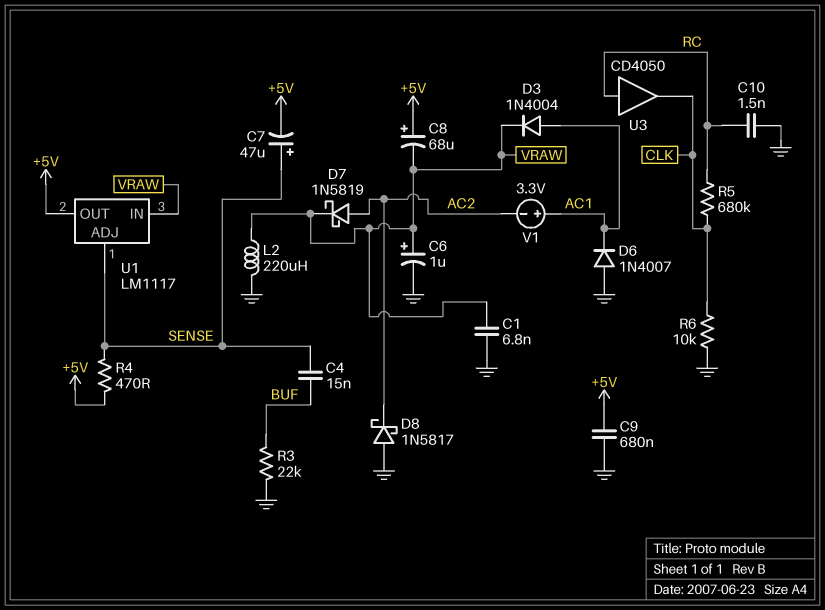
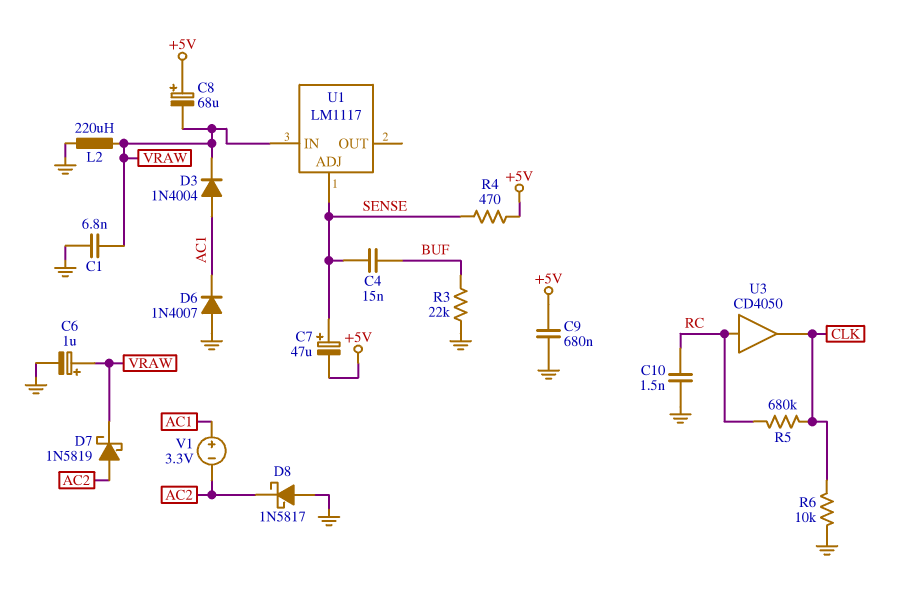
U1 pin OUT: +5V -> none

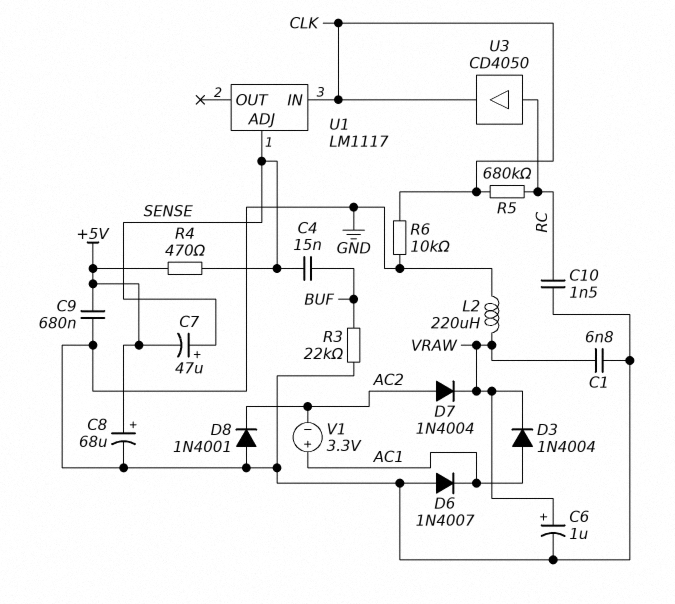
C8: 68uF (plus +5V, minus VRAW) -> 68uF (plus +5V, minus GND)
D7: schottky 1N5819 (A AC2, K VRAW) -> diode 1N4004 (A AC2, K VRAW)
D8: schottky 1N5817 (A GND, K AC2) -> diode 1N4001 (A GND, K AC2)
U1 pin IN: VRAW -> CLK

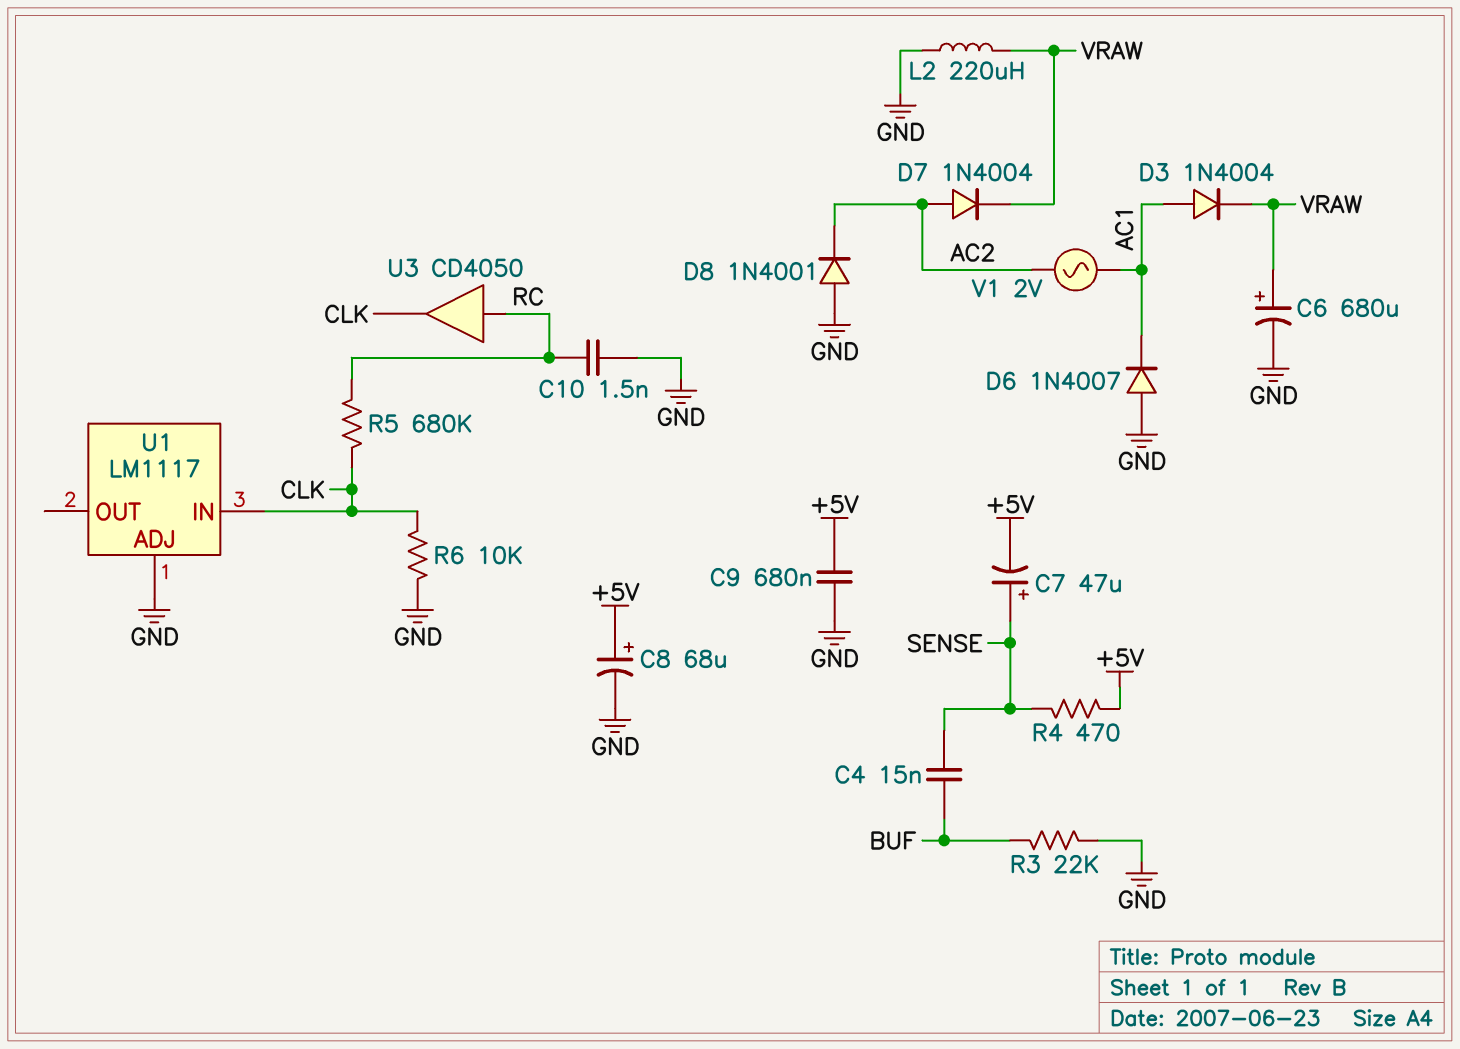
C1: 6.8nF (GND, VRAW) -> none
C6: 1uF (plus VRAW, minus GND) -> 680uF (plus VRAW, minus GND)
U1 pin ADJ: SENSE -> GND
V1: 3.3V (plus AC1, minus AC2) -> AC 2V (AC1, AC2)

